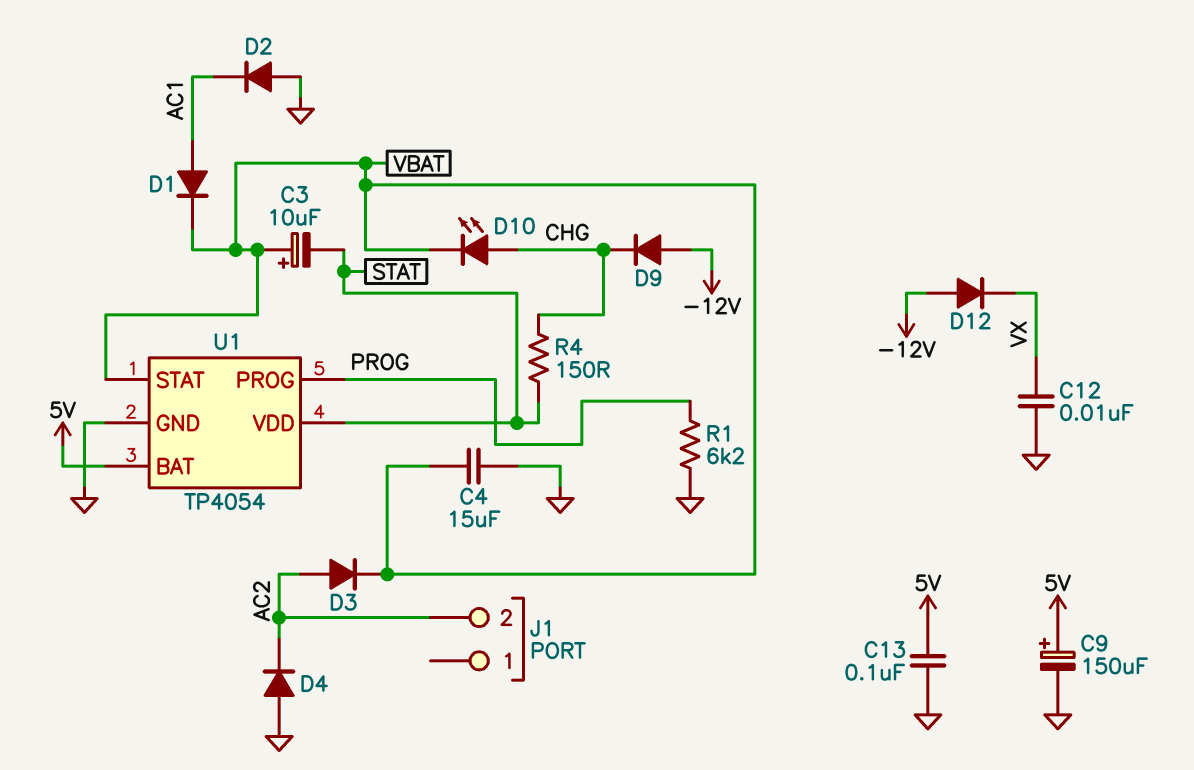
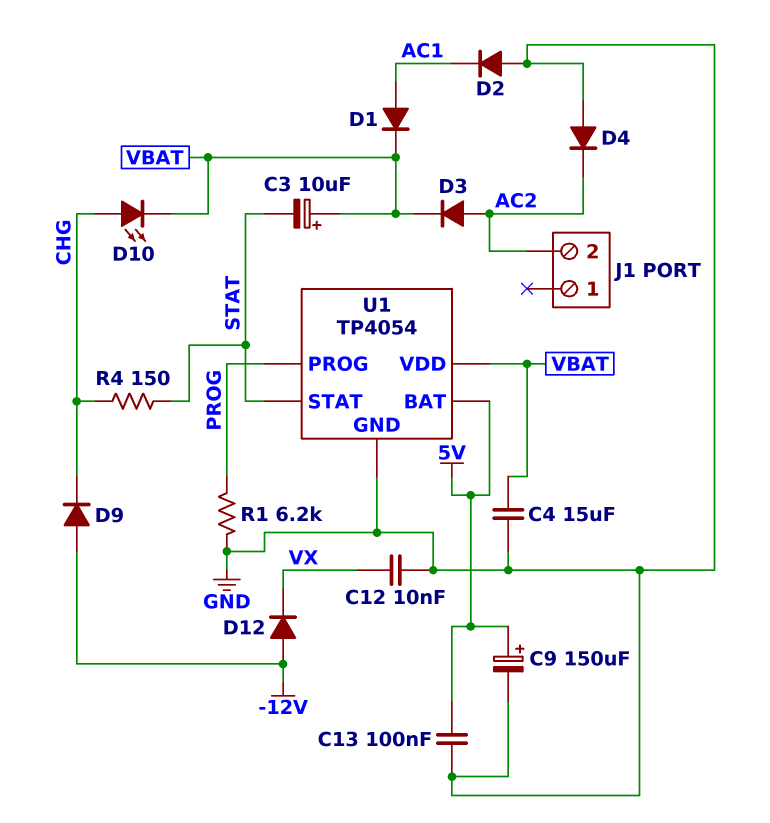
U1 pin STAT: VBAT -> STAT
U1 pin VDD: STAT -> VBAT

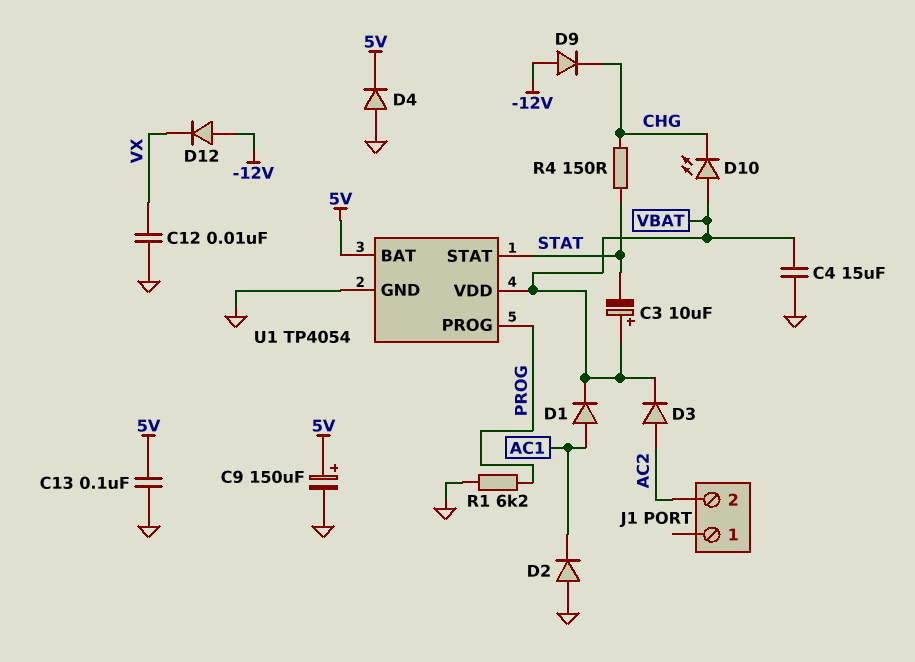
D4: diode (A GND, K AC2) -> diode (A GND, K 5V)
D10: LED (A CHG, K VBAT) -> LED (A VBAT, K CHG)

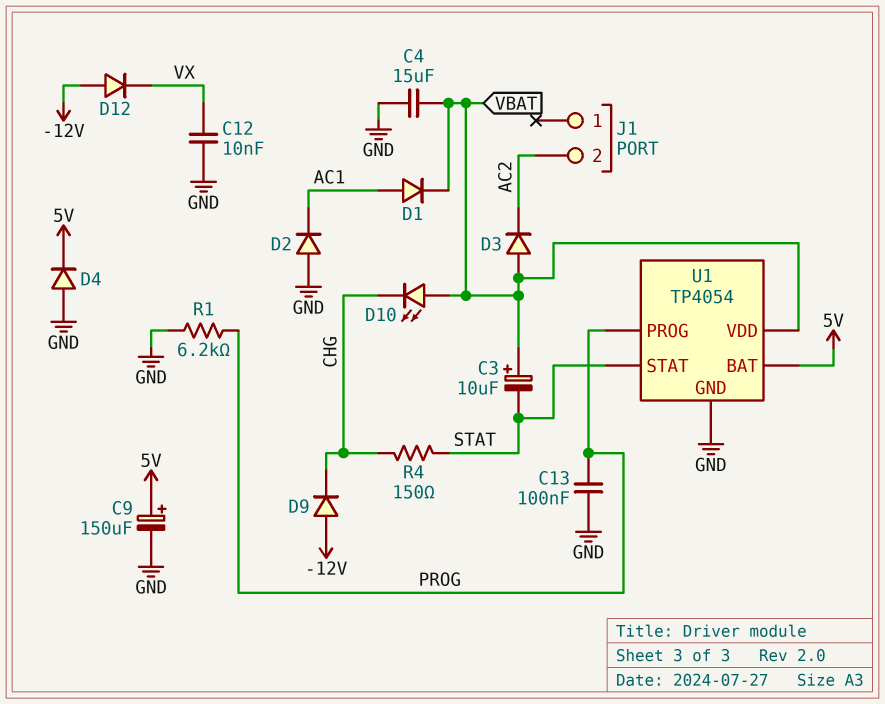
C13: 100nF (5V, GND) -> 100nF (GND, PROG)
D3: diode (A AC2, K VBAT) -> diode (A VBAT, K AC2)

